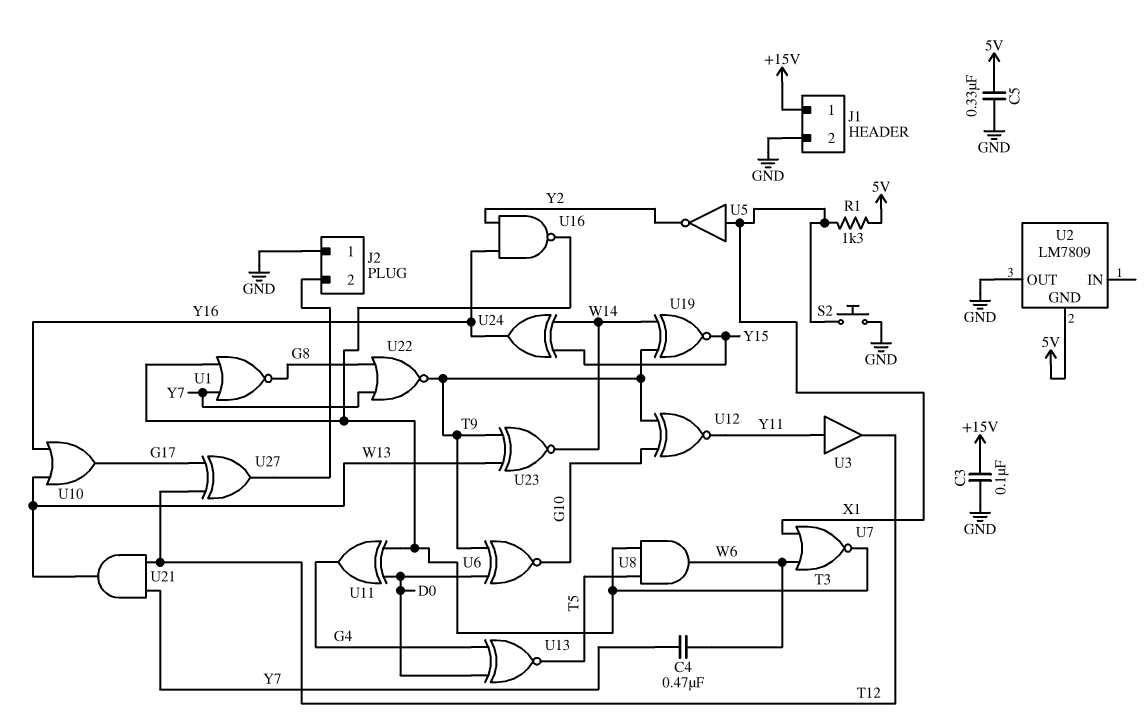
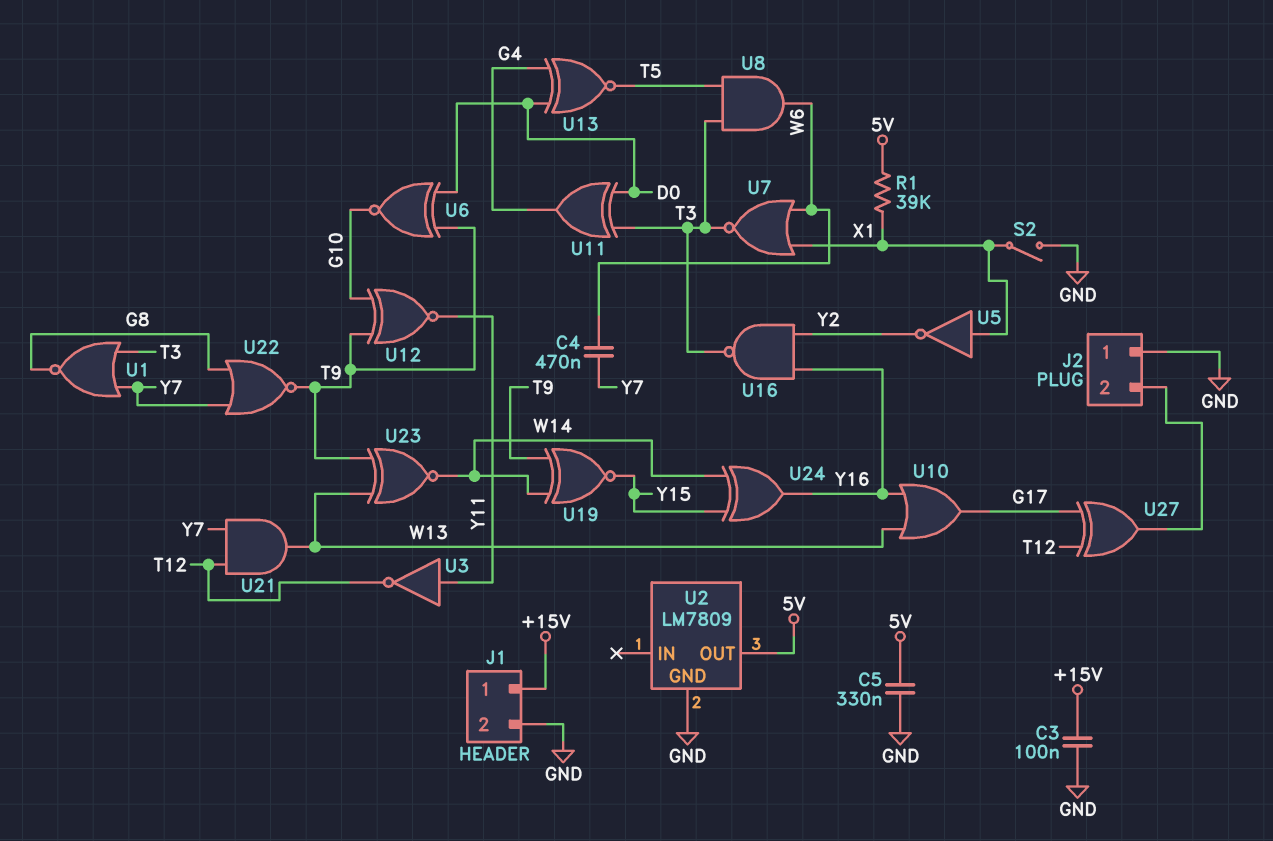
R1: 1.3k (5V, X1) -> 39k (5V, X1)
S2: button (GND, X1) -> switch (GND, X1)
U2 pin GND: 5V -> GND
U2 pin OUT: GND -> 5V
U3: buffer (in Y11, out T12) -> NOT (in Y11, out T12)

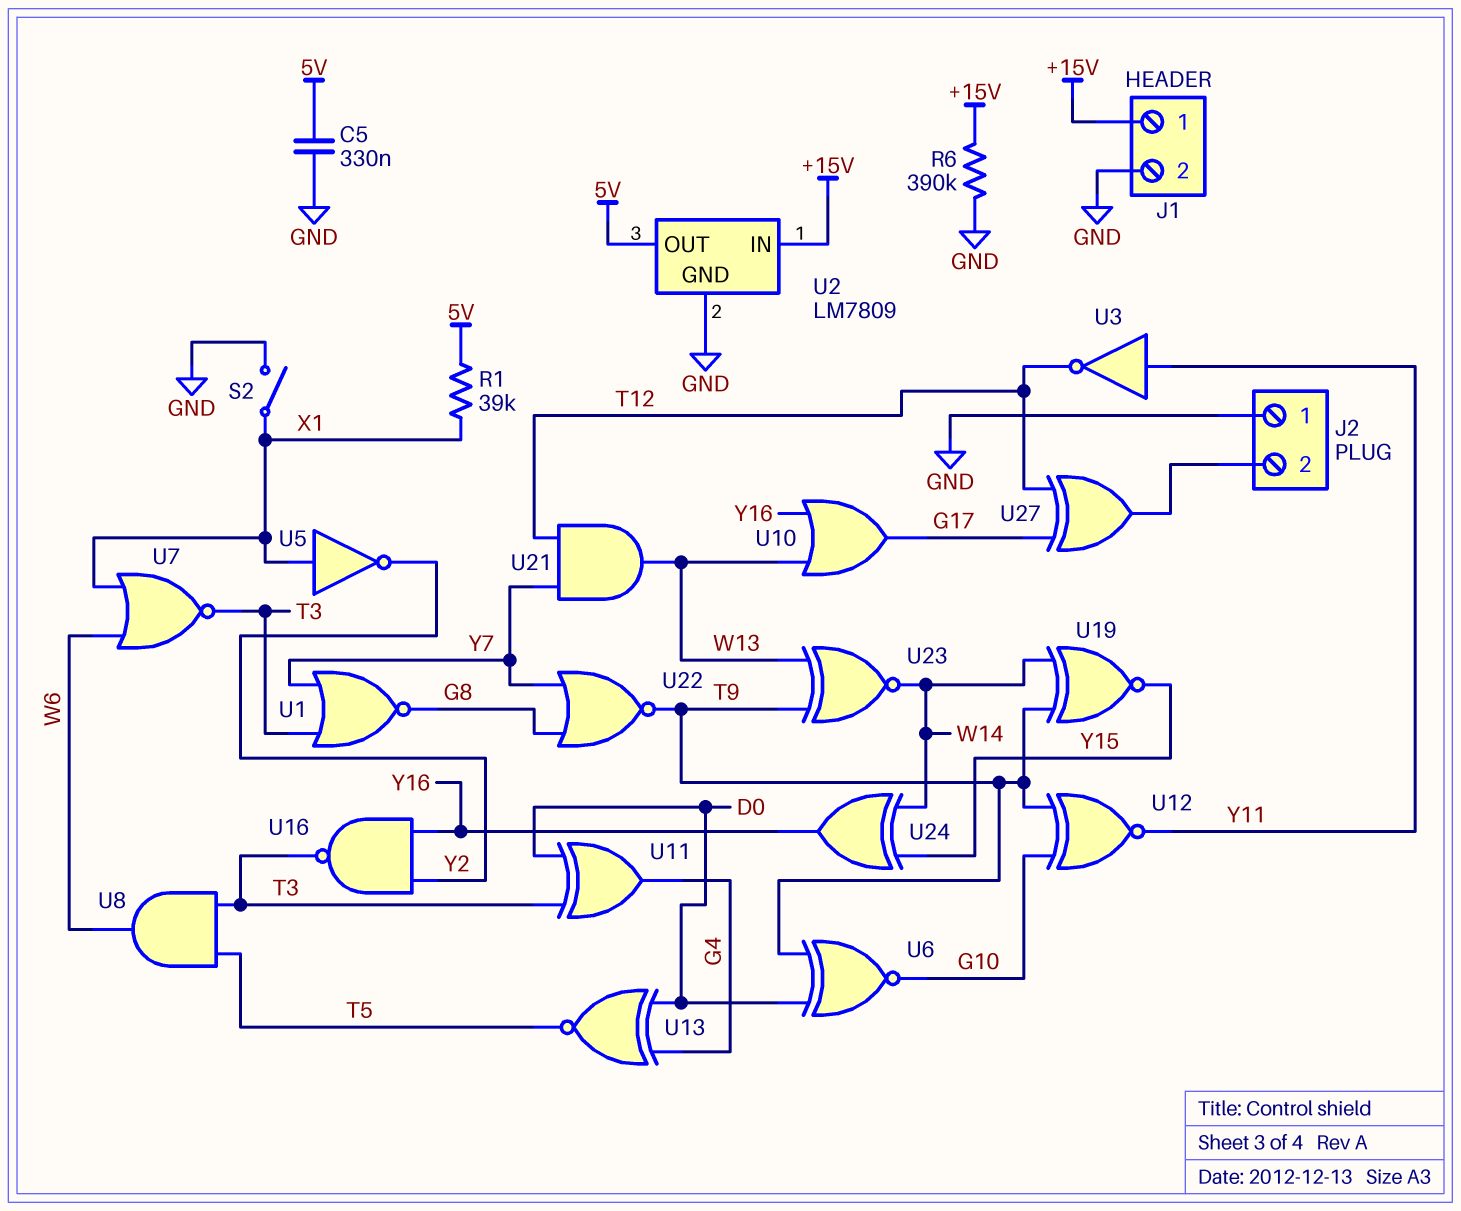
C3: 100nF (+15V, GND) -> none
C4: 470nF (W6, Y7) -> none
R6: none -> 390k (+15V, GND)
U2 pin IN: none -> +15V

